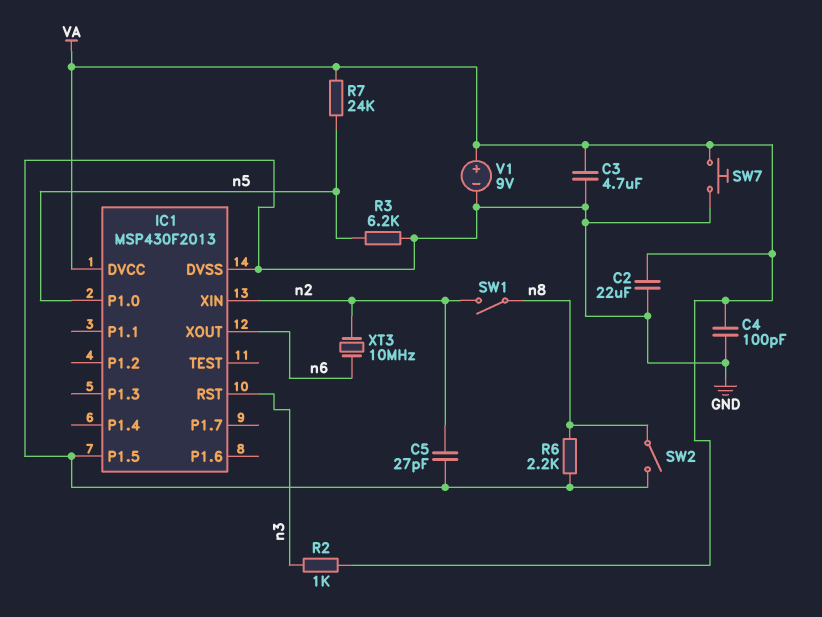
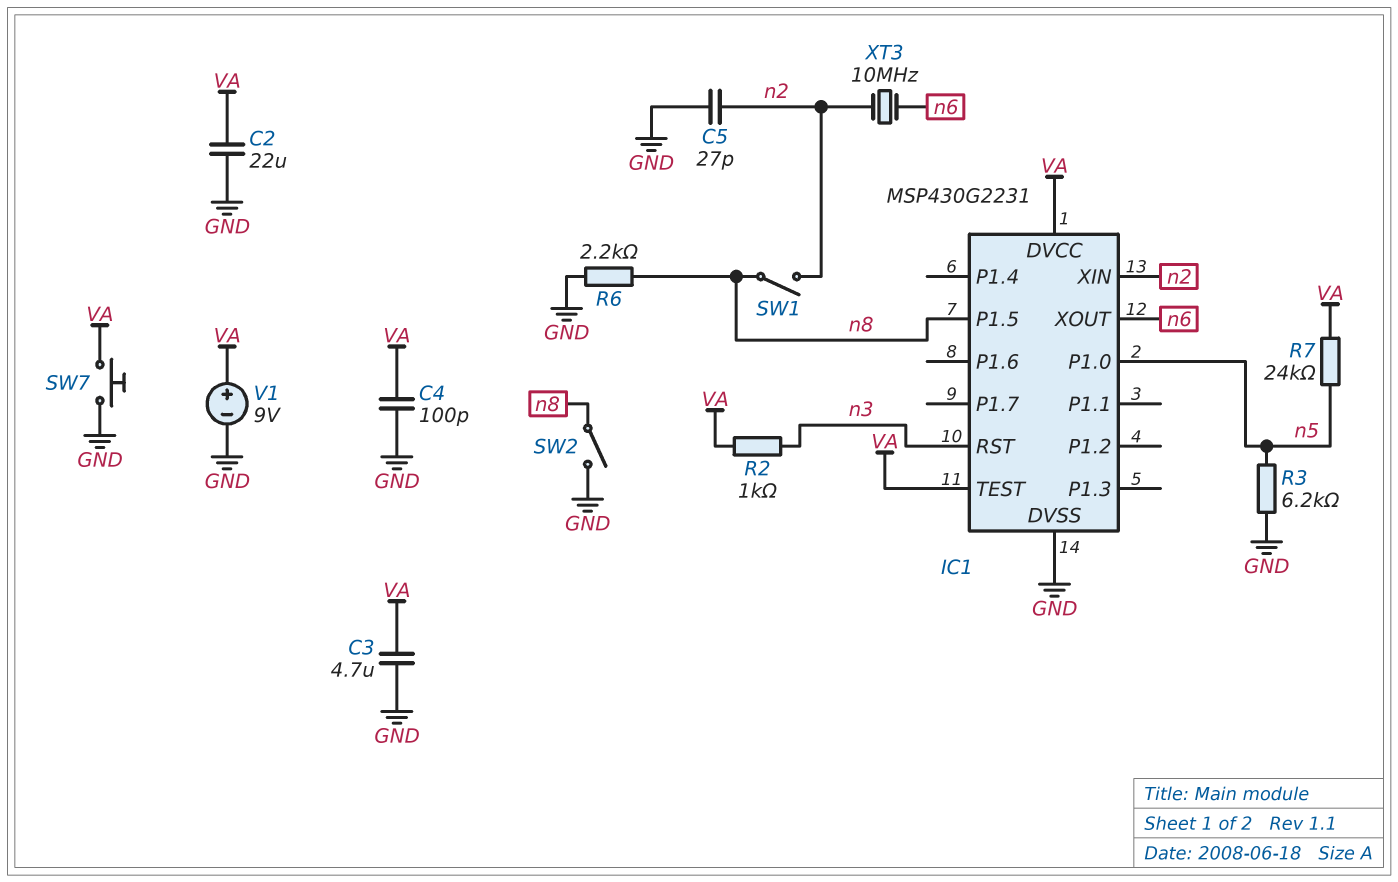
IC1: MSP430F2013 -> MSP430G2231
IC1 pin P1.5: GND -> n8
IC1 pin TEST: none -> VA

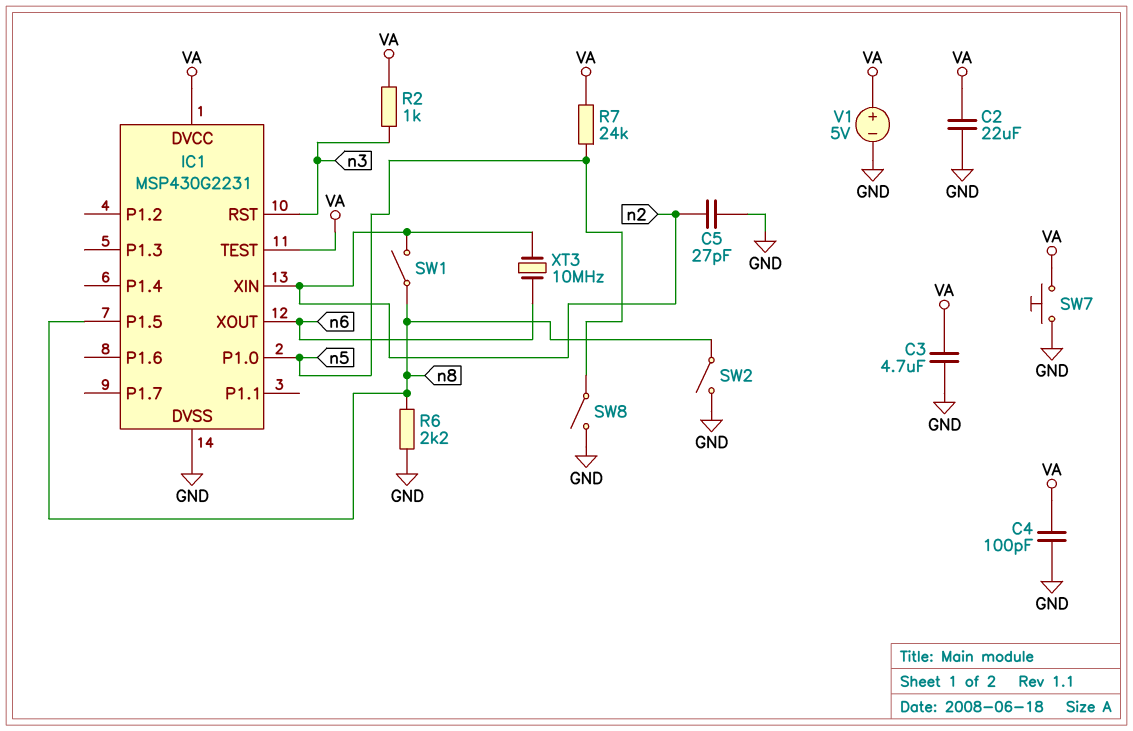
R3: 6.2k (GND, n5) -> none
SW8: none -> switch (GND, n5)
V1: 9V (plus VA, minus GND) -> 5V (plus VA, minus GND)

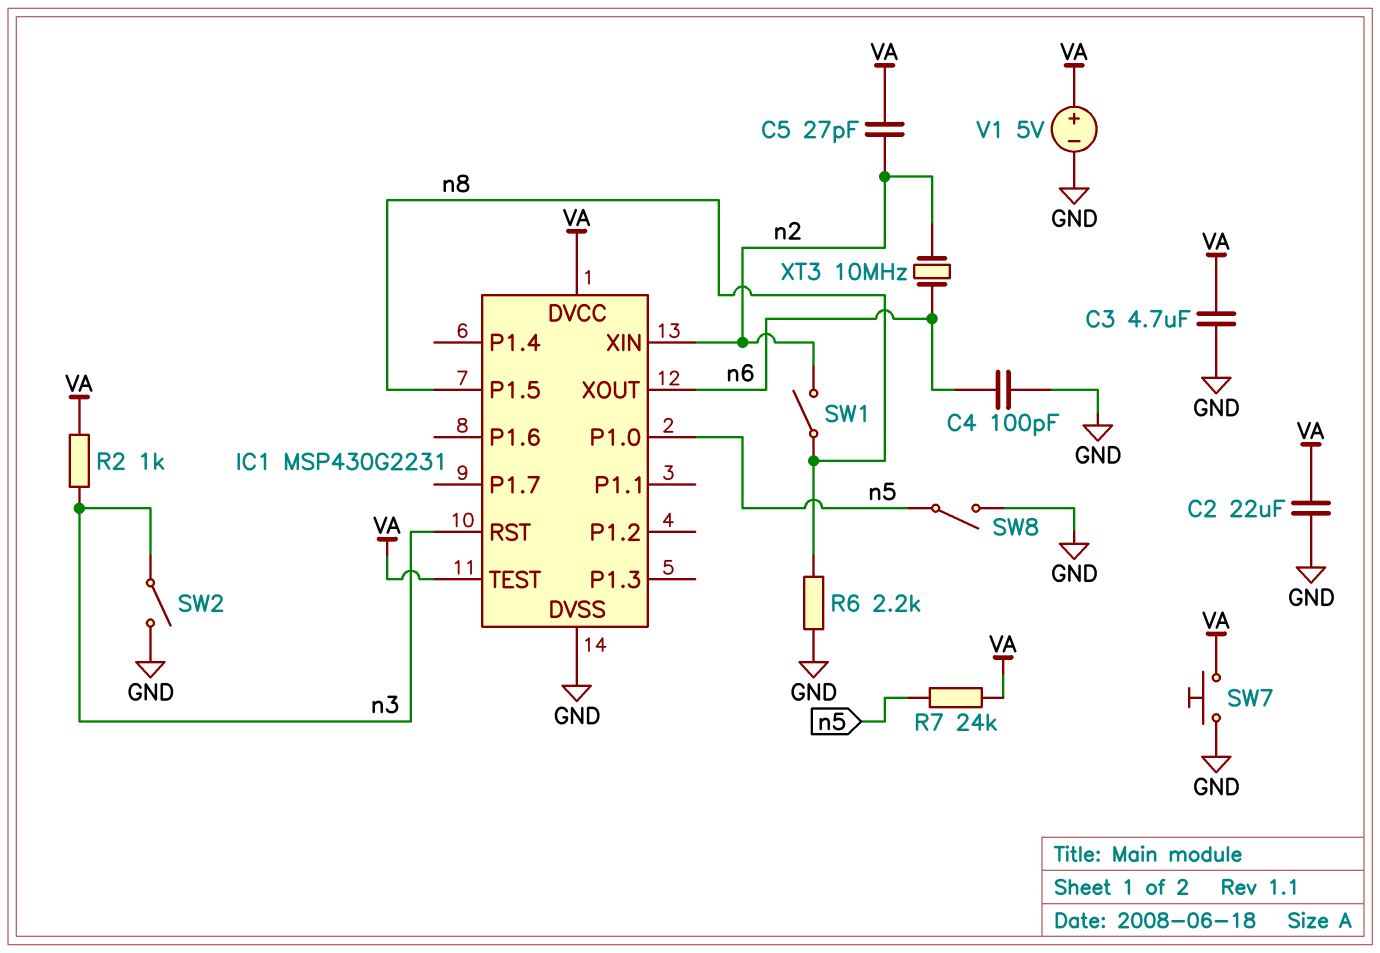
C4: 100pF (GND, VA) -> 100pF (GND, n6)
C5: 27pF (GND, n2) -> 27pF (VA, n2)
SW2: switch (GND, n8) -> switch (GND, n3)

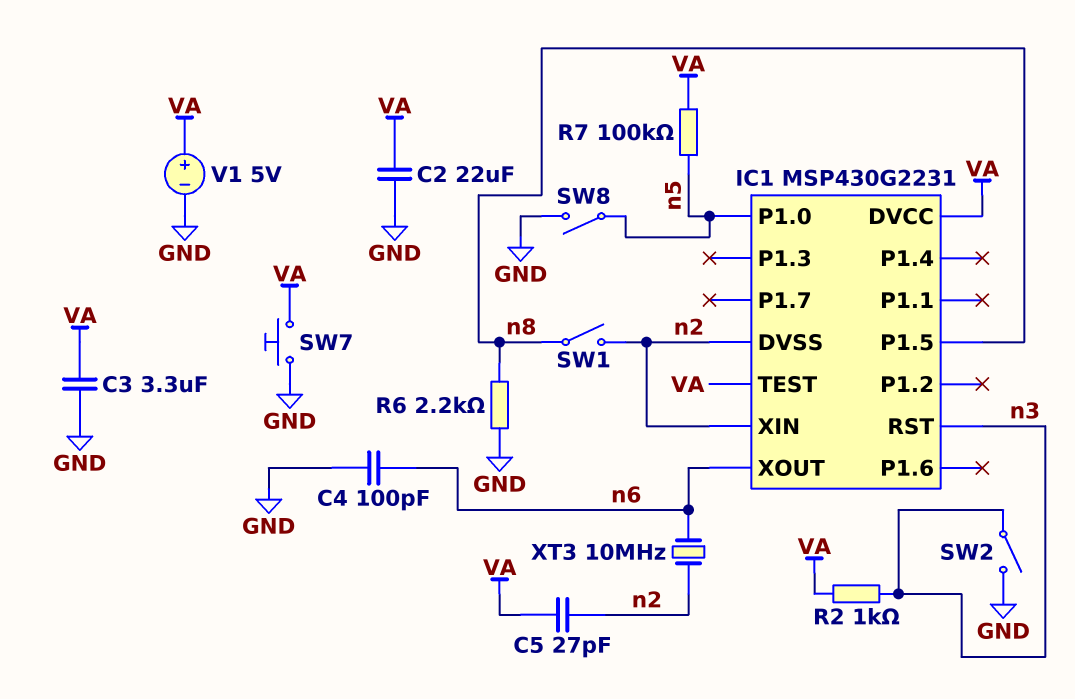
C3: 4.7uF (GND, VA) -> 3.3uF (GND, VA)
IC1 pin DVSS: GND -> n2
R7: 24k (VA, n5) -> 100k (VA, n5)

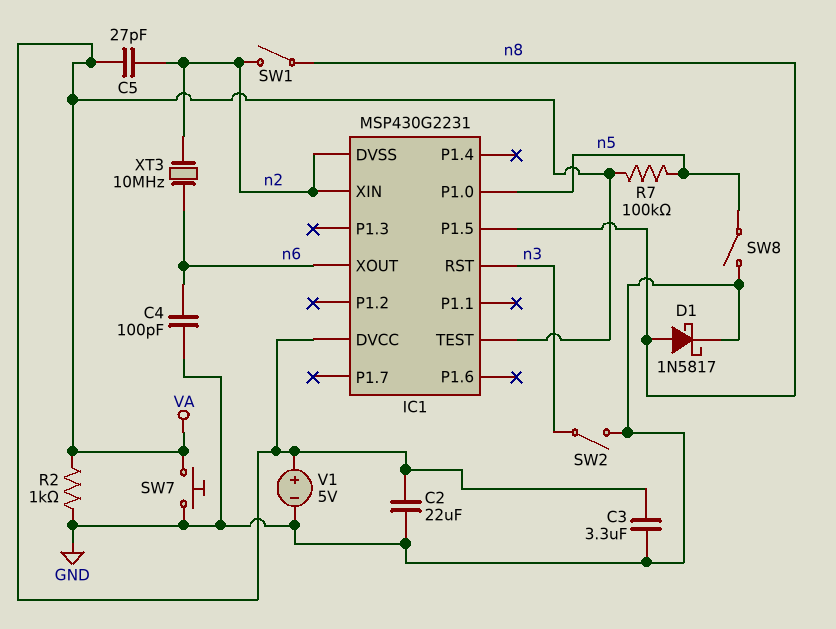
D1: none -> schottky 1N5817 (A n8, K GND)
R2: 1k (VA, n3) -> 1k (GND, VA)
R6: 2.2k (GND, n8) -> none

